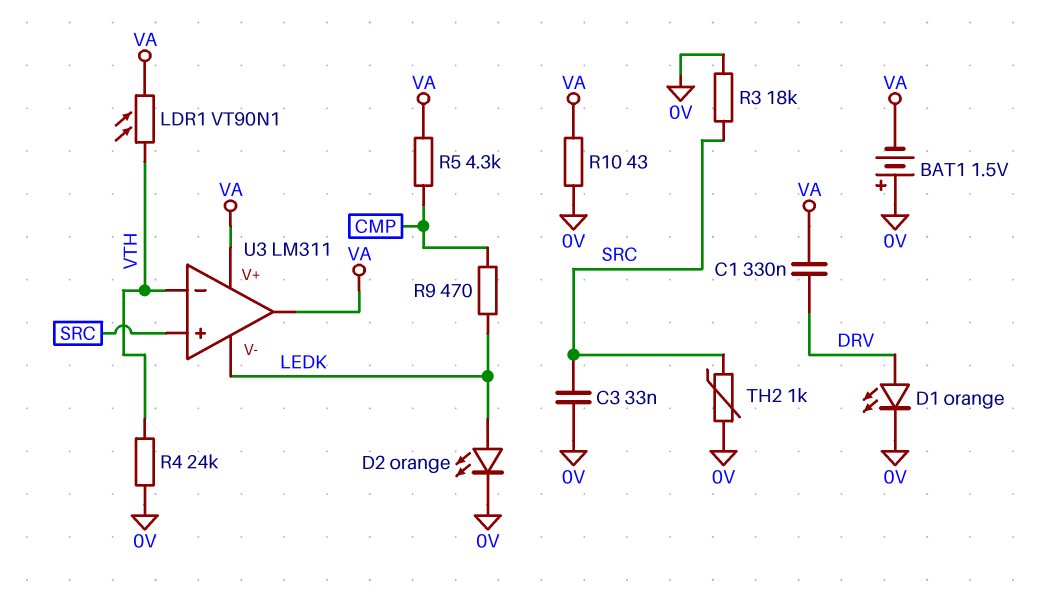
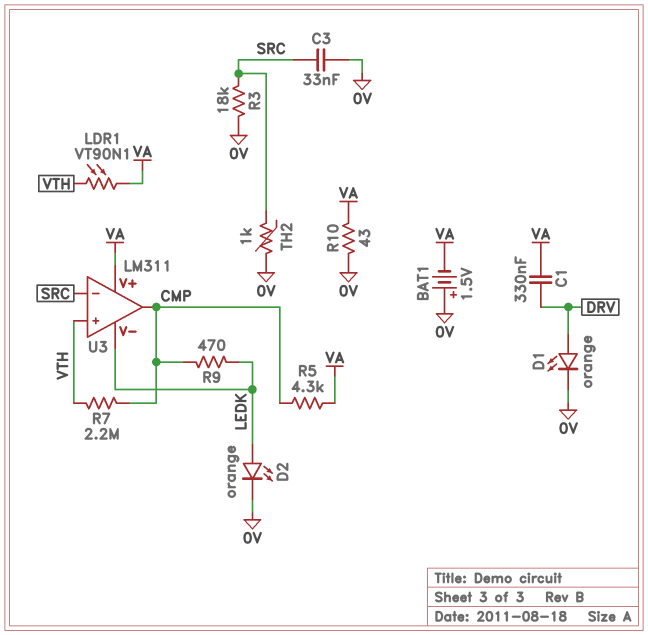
R4: 24k (0V, VTH) -> none
R7: none -> 2.2M (CMP, VTH)
U3 pin in+: SRC -> VTH
U3 pin in-: VTH -> SRC
U3 pin out: VA -> CMP

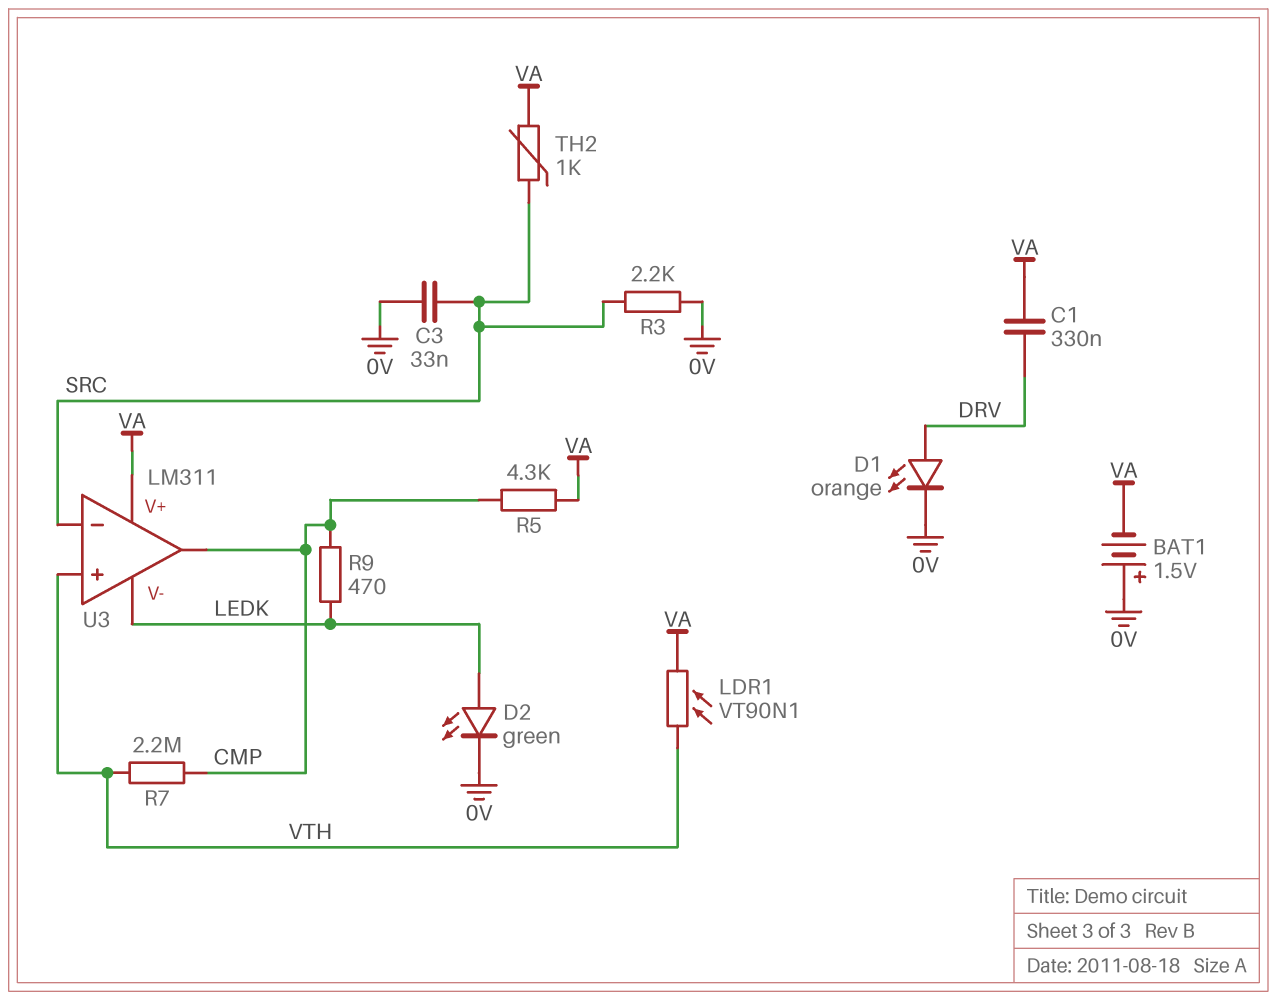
D2: LED orange (A LEDK, K 0V) -> LED green (A LEDK, K 0V)
R3: 18k (0V, SRC) -> 2.2k (0V, SRC)
R10: 43 (0V, VA) -> none
TH2: 1k (0V, SRC) -> 1k (SRC, VA)

